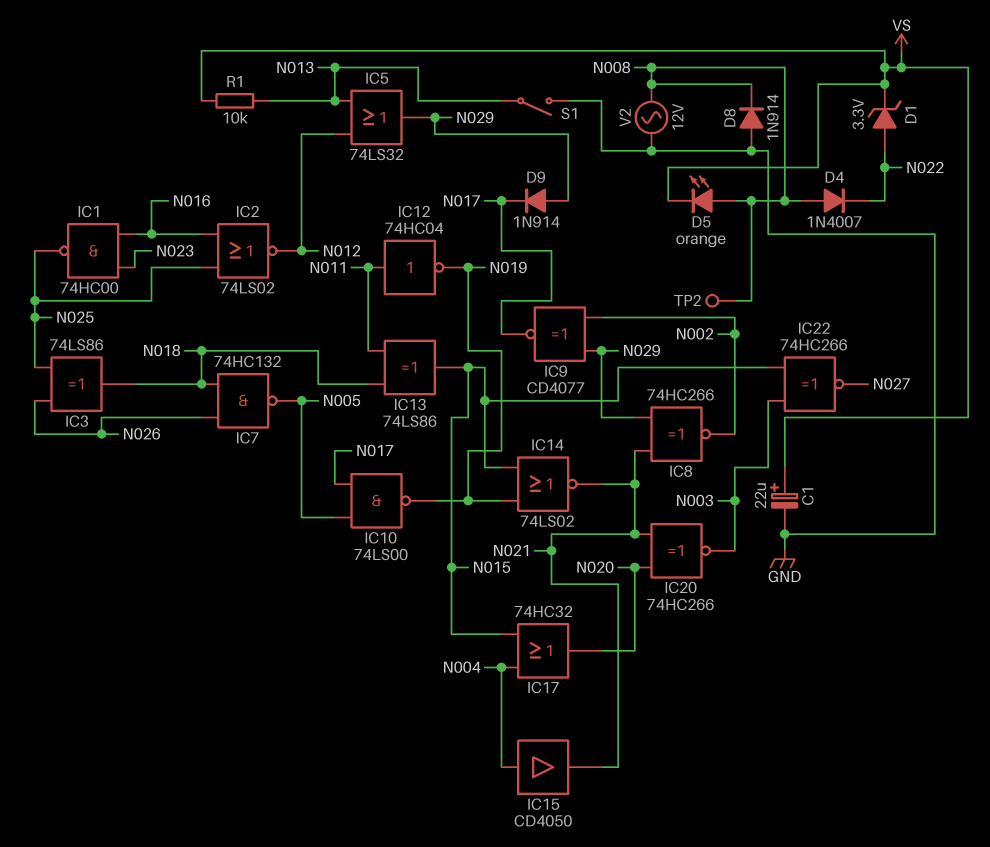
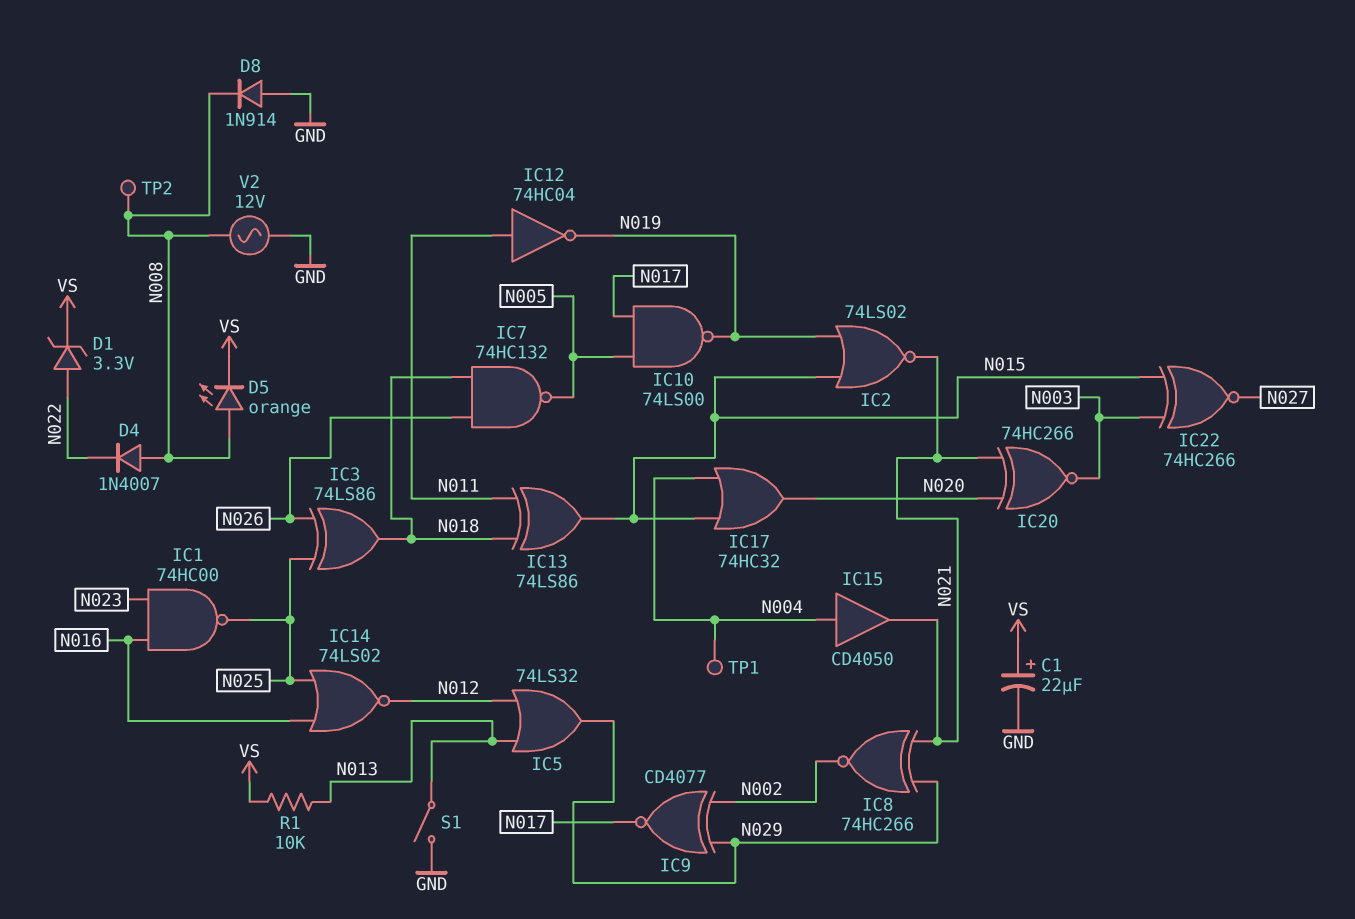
D9: diode 1N914 (A N029, K N017) -> none
IC2: NOR 74LS02 (in N016, in N025, out N012) -> NOR 74LS02 (in N015, in N019, out N021)
IC14: NOR 74LS02 (in N015, in N019, out N021) -> NOR 74LS02 (in N016, in N025, out N012)
TP1: none -> test point (N004)

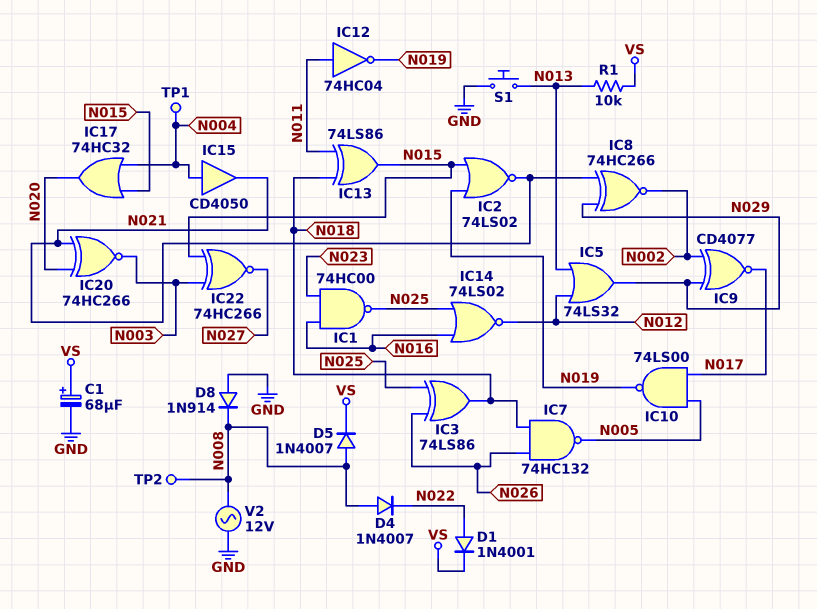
C1: 22uF (plus VS, minus GND) -> 68uF (plus VS, minus GND)
D1: zener 3.3V (A N022, K VS) -> diode 1N4001 (A N022, K VS)
D5: LED orange (A N008, K VS) -> diode 1N4007 (A N008, K VS)
S1: switch (GND, N013) -> button (GND, N013)

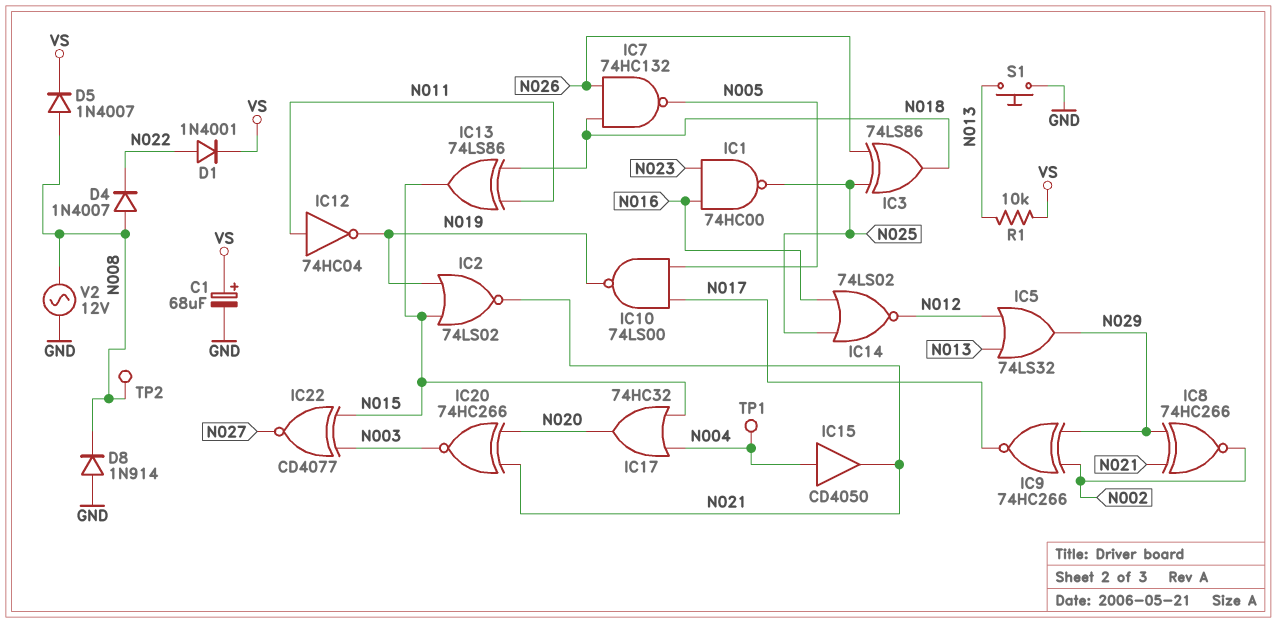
IC9: XNOR CD4077 (in N002, in N029, out N017) -> XNOR 74HC266 (in N002, in N029, out N017)
IC22: XNOR 74HC266 (in N003, in N015, out N027) -> XNOR CD4077 (in N003, in N015, out N027)

